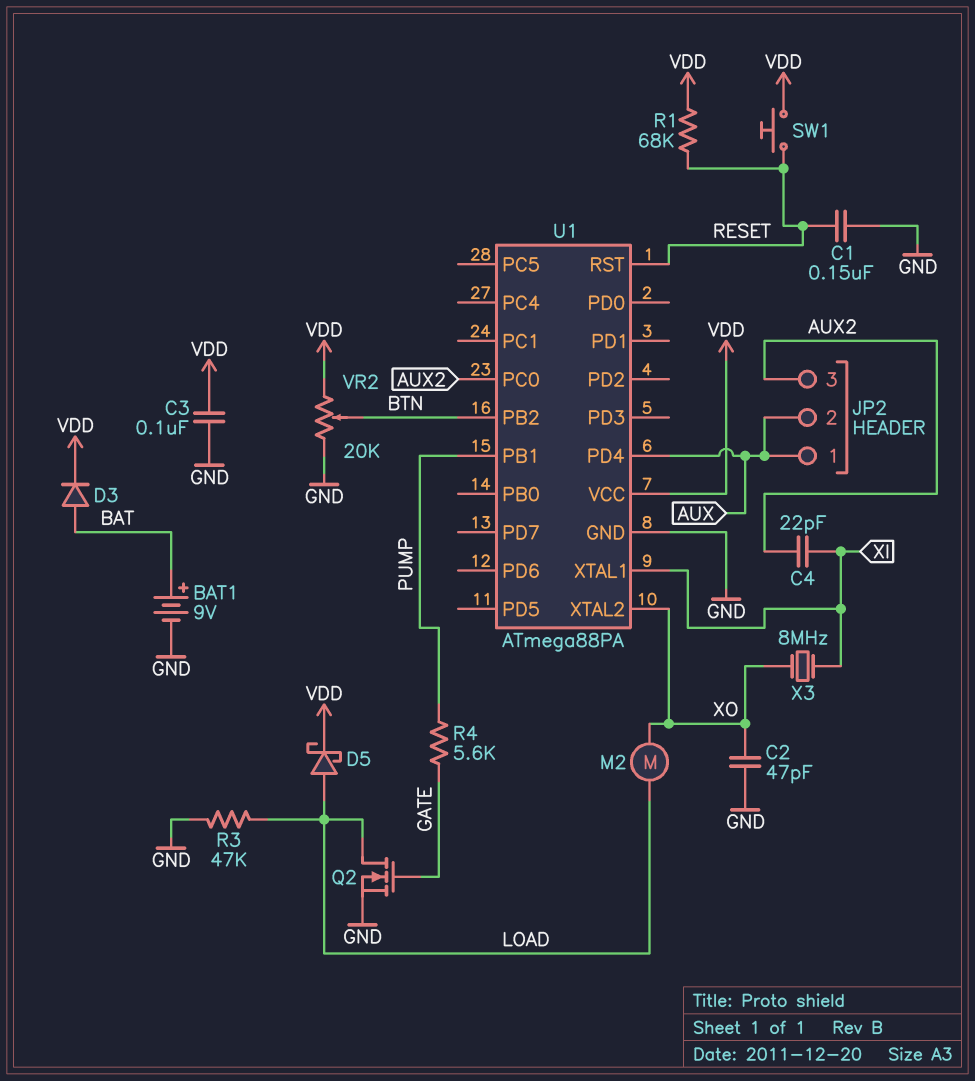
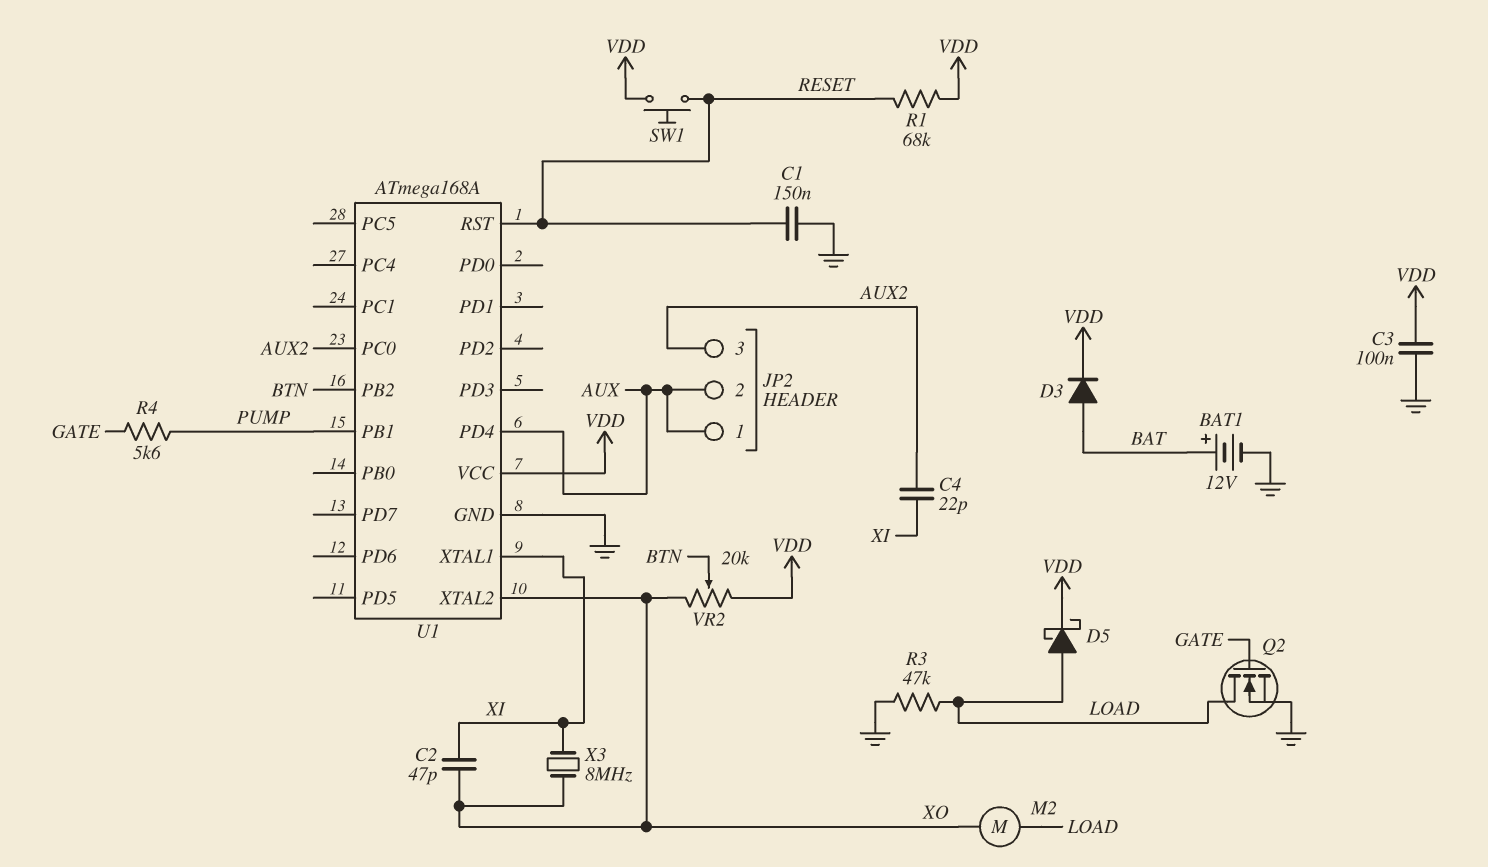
BAT1: 9V (plus BAT, minus GND) -> 12V (plus BAT, minus GND)
C2: 47pF (GND, XO) -> 47pF (XI, XO)
U1: ATmega88PA -> ATmega168A
VR2: 20k (GND, VDD, wiper BTN) -> 20k (VDD, XO, wiper BTN)

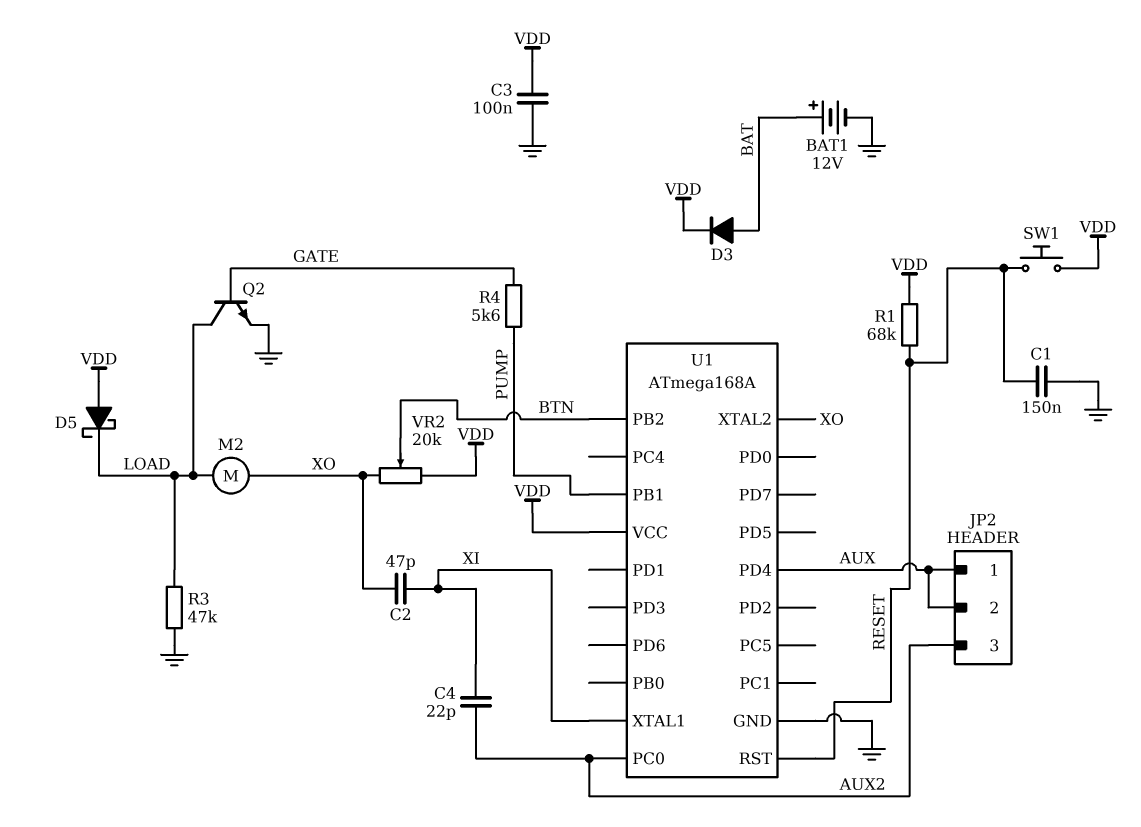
D5: schottky (A LOAD, K VDD) -> schottky (A VDD, K LOAD)
Q2: NMOS (G GATE, D LOAD, S GND) -> NPN (B GATE, C LOAD, E GND)
X3: 8MHz (XI, XO) -> none

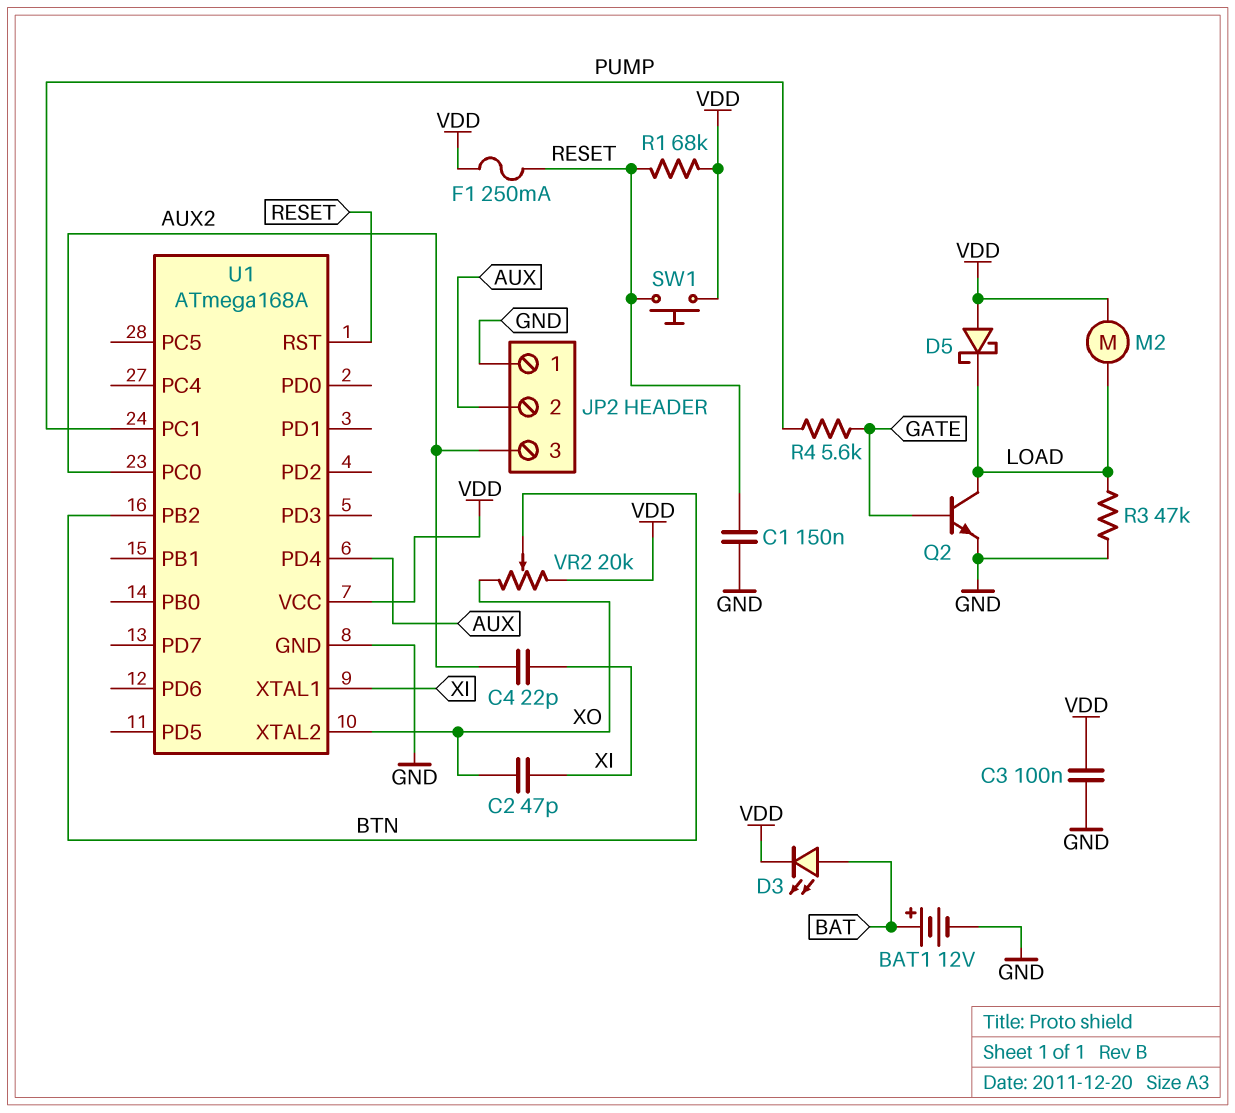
D3: diode (A BAT, K VDD) -> LED (A BAT, K VDD)
F1: none -> 250mA (RESET, VDD)
JP2 pin 1: AUX -> GND
M2: motor (LOAD, XO) -> motor (LOAD, VDD)
U1 pin PB1: PUMP -> none
U1 pin PC1: none -> PUMP

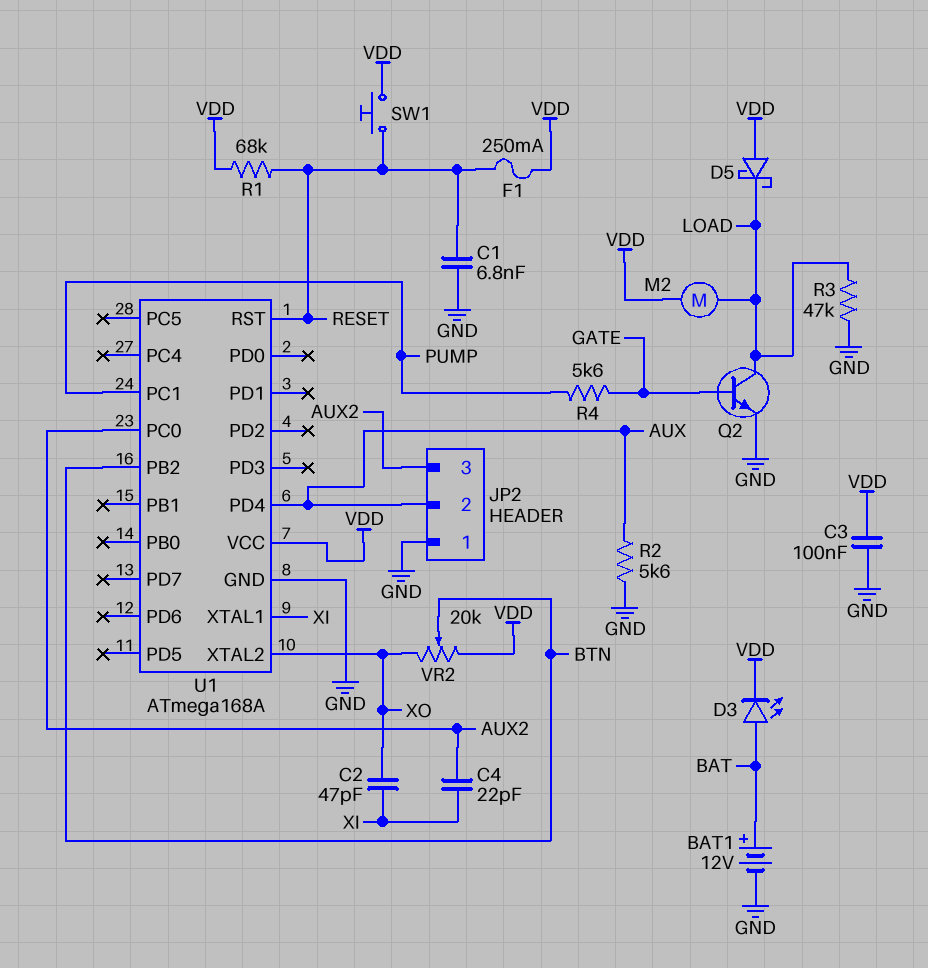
C1: 150nF (GND, RESET) -> 6.8nF (GND, RESET)
R2: none -> 5.6k (AUX, GND)

